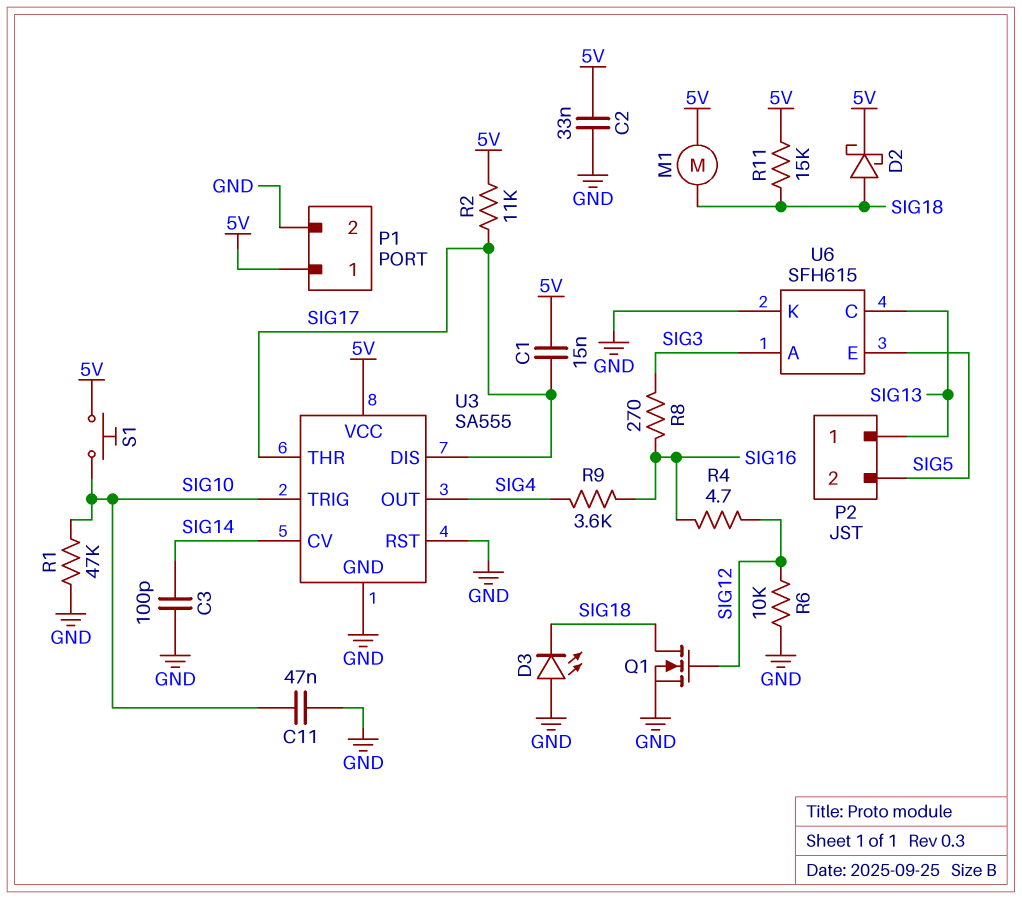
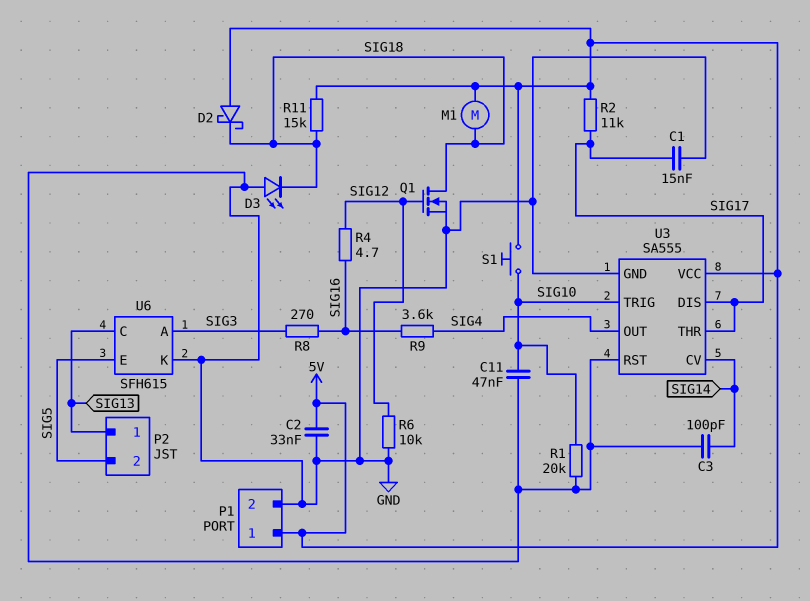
C1: 15nF (5V, SIG17) -> 15nF (GND, SIG17)
D2: schottky (A SIG18, K 5V) -> schottky (A 5V, K SIG18)
R1: 47k (GND, SIG10) -> 20k (GND, SIG10)

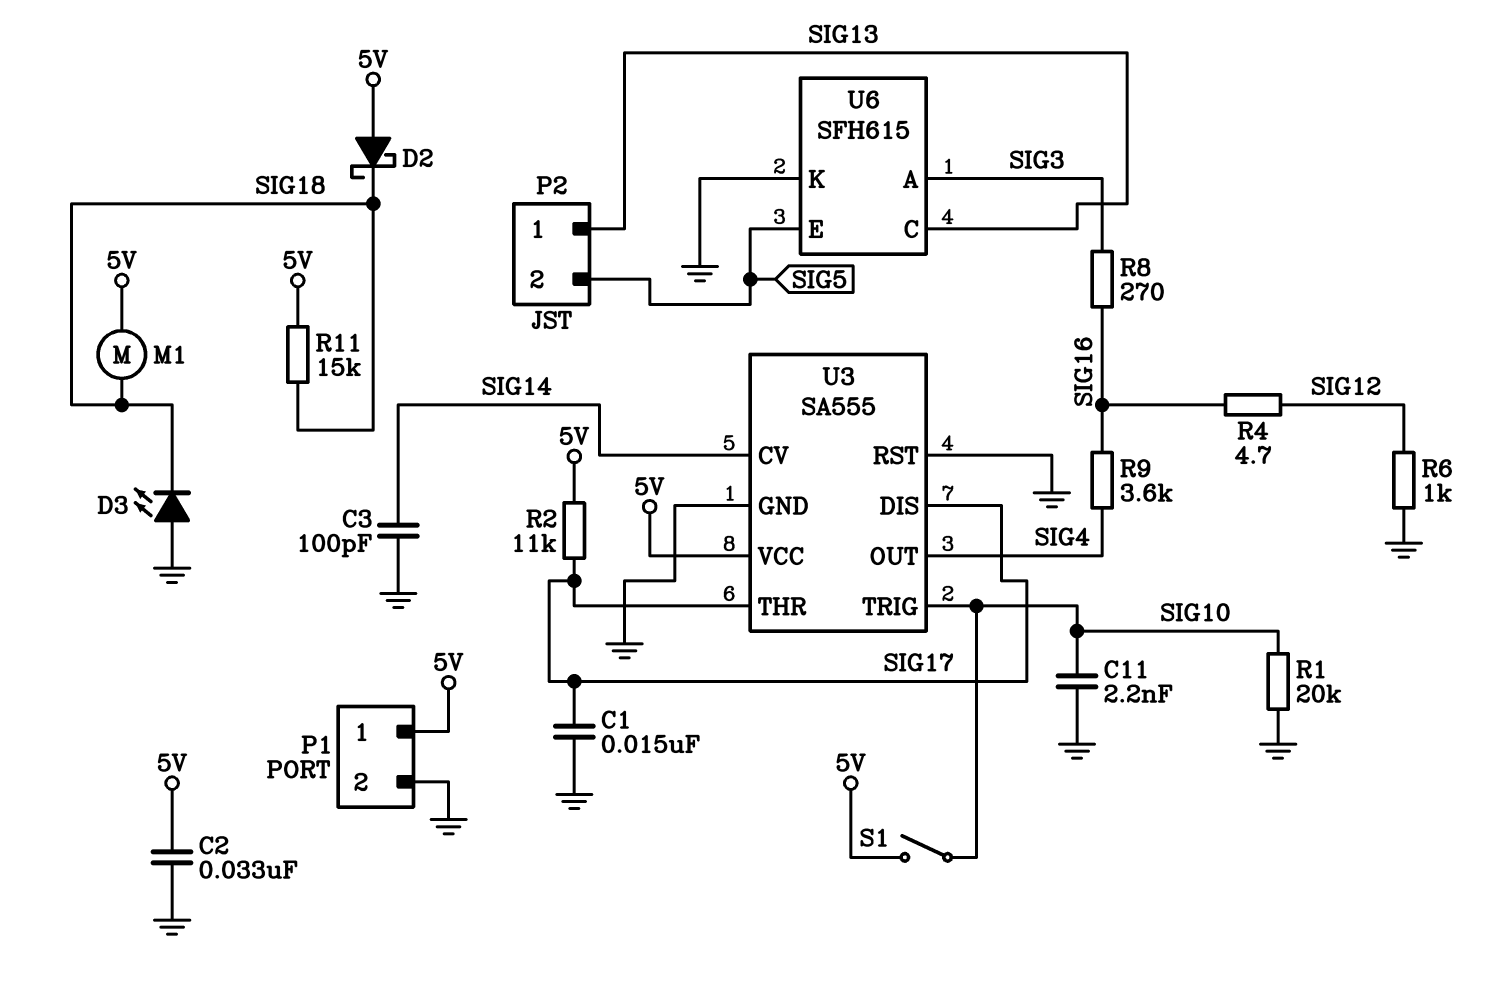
C11: 47nF (GND, SIG10) -> 2.2nF (GND, SIG10)
Q1: NMOS (G SIG12, D SIG18, S GND) -> none
R6: 10k (GND, SIG12) -> 1k (GND, SIG12)
S1: button (5V, SIG10) -> switch (5V, SIG10)

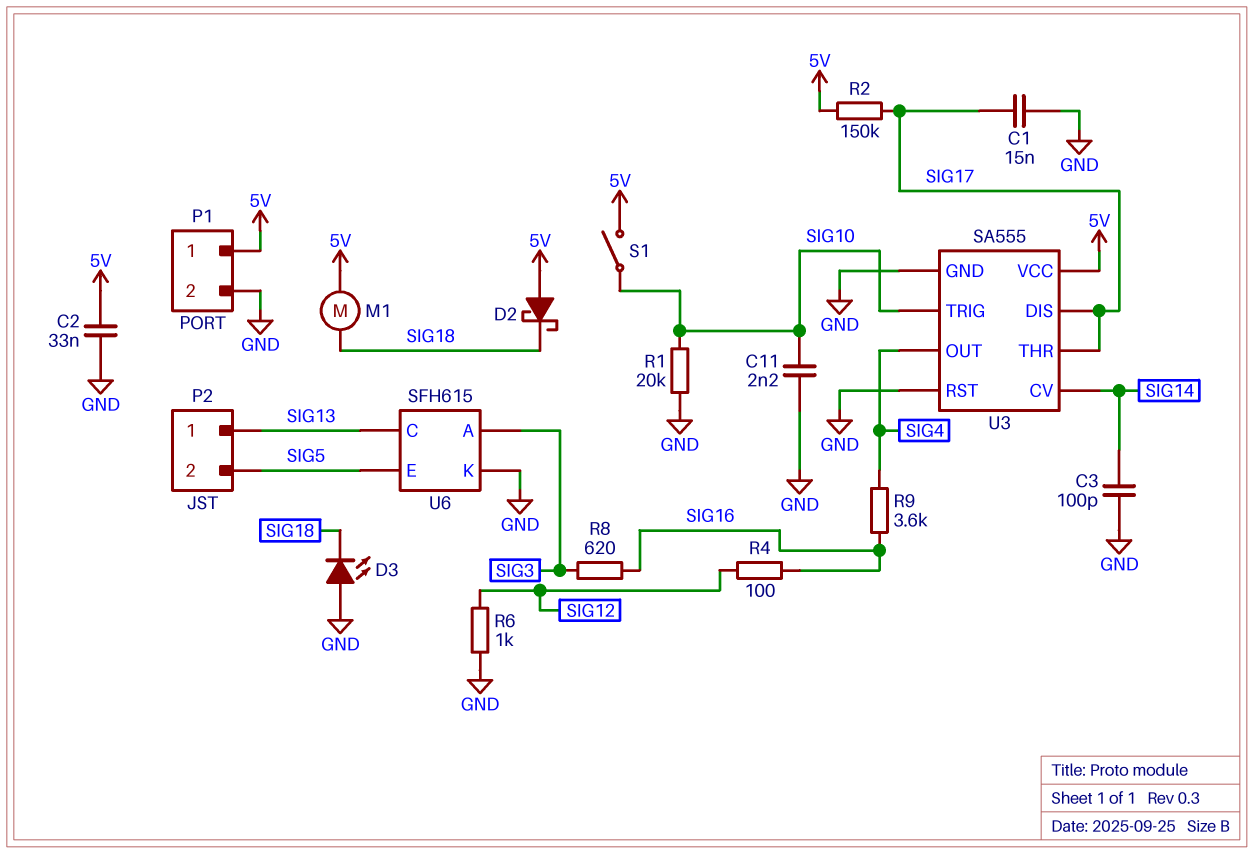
R2: 11k (5V, SIG17) -> 150k (5V, SIG17)
R4: 4.7 (SIG12, SIG16) -> 100 (SIG12, SIG16)
R8: 270 (SIG3, SIG16) -> 620 (SIG3, SIG16)
R11: 15k (5V, SIG18) -> none

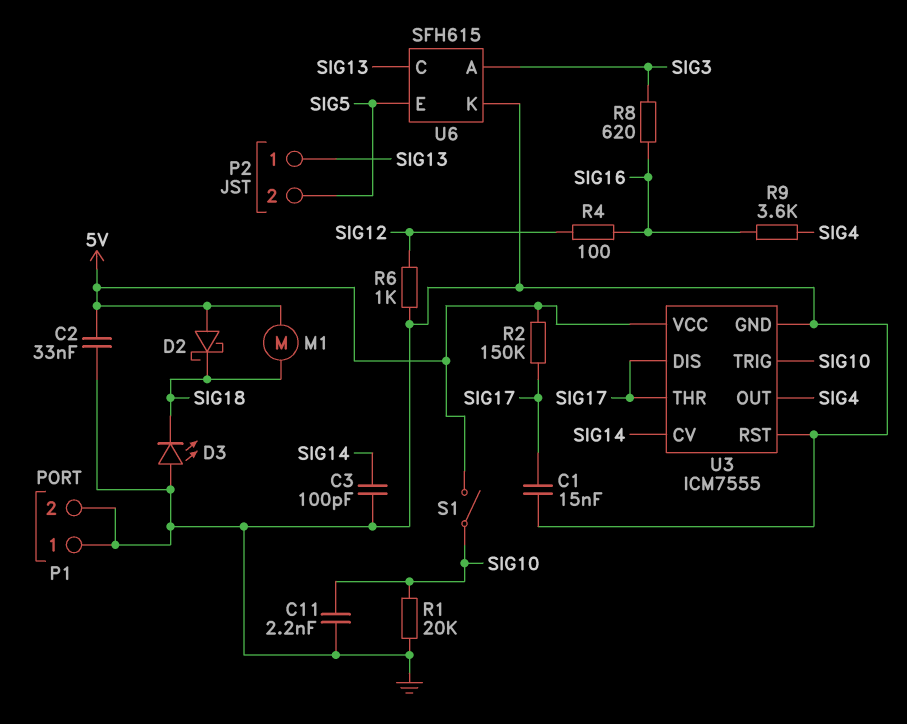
P1 pin 1: 5V -> GND
U3: SA555 -> ICM7555

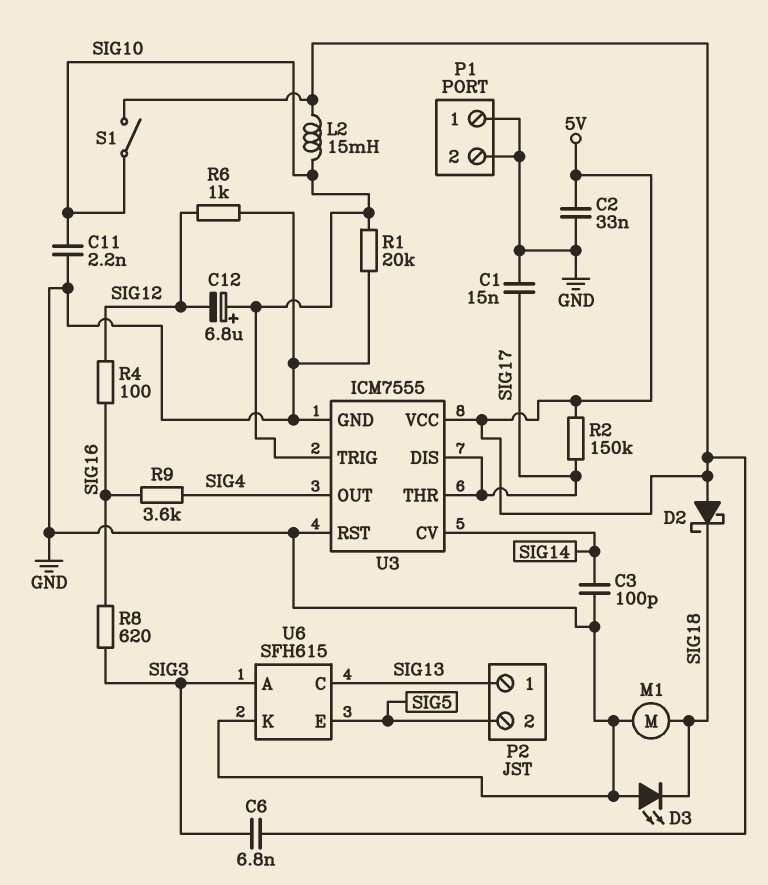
C6: none -> 6.8nF (5V, SIG3)
C12: none -> 6.8uF (plus SIG10, minus SIG12)
L2: none -> 15mH (5V, SIG10)
M1: motor (5V, SIG18) -> motor (GND, SIG18)

